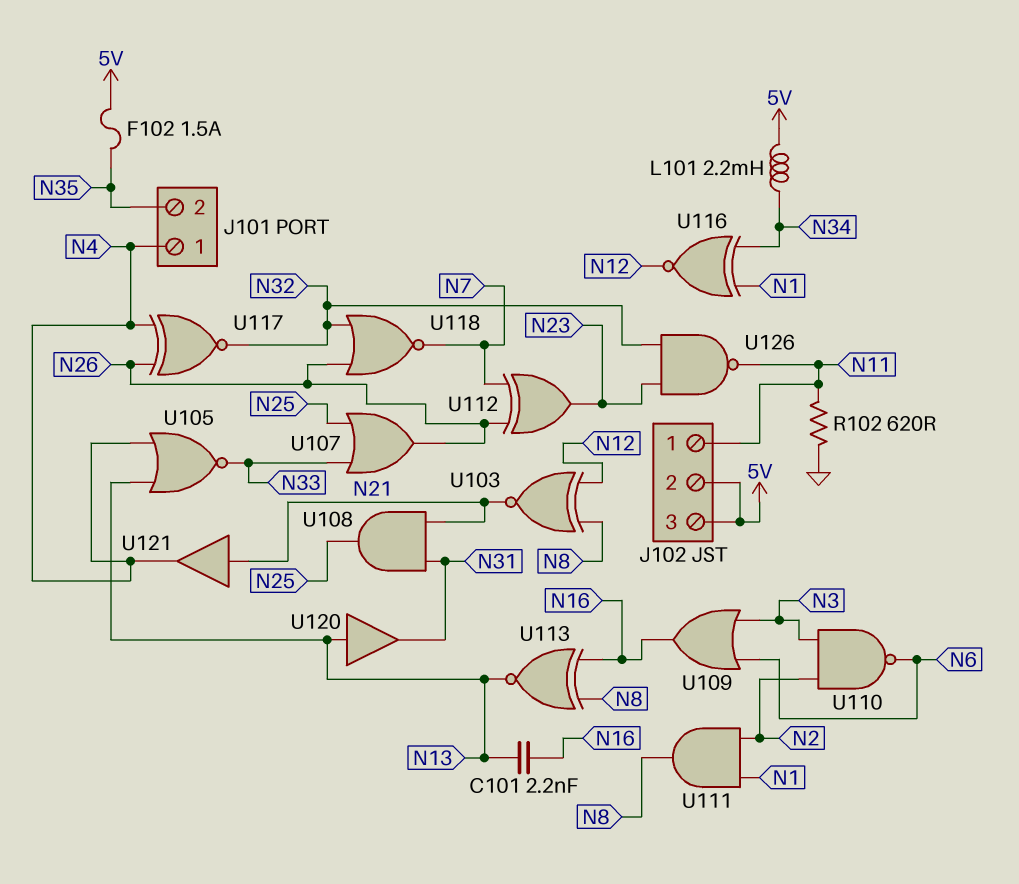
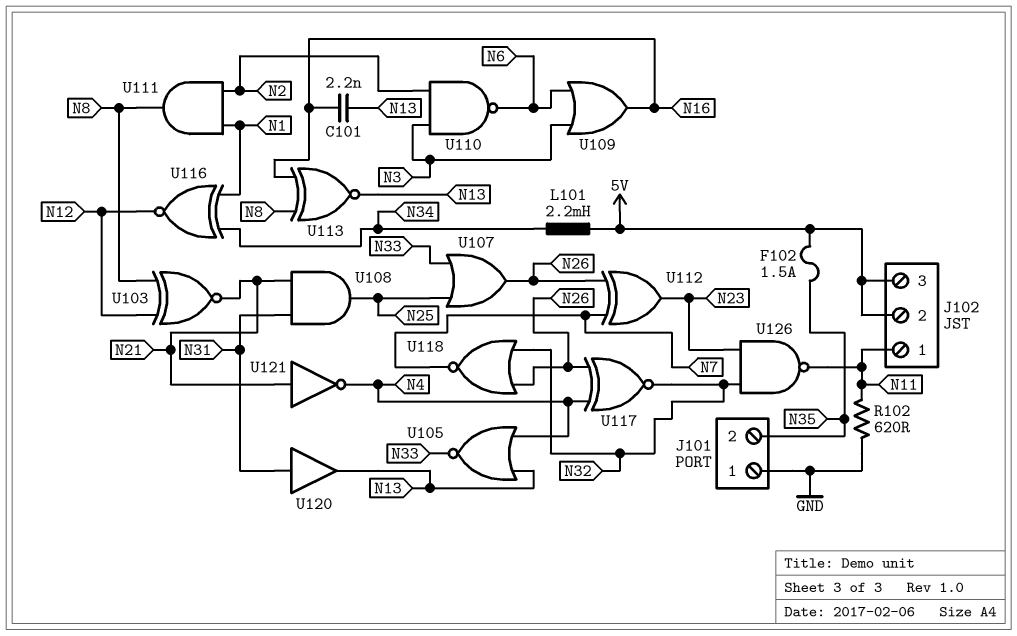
J101 pin 1: N4 -> GND
U120: buffer (in N13, out N31) -> buffer (in N31, out N13)
U121: buffer (in N21, out N4) -> NOT (in N21, out N4)

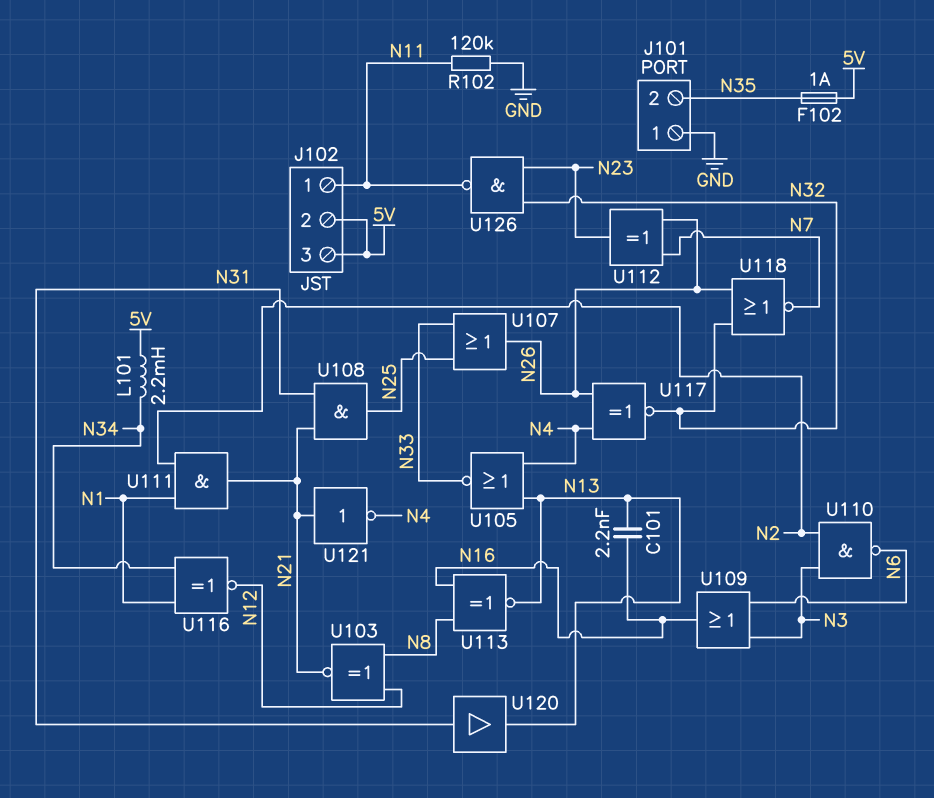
F102: 1.5A (5V, N35) -> 1A (5V, N35)
R102: 620 (GND, N11) -> 120k (GND, N11)
U111: AND (in N1, in N2, out N8) -> AND (in N1, in N2, out N21)

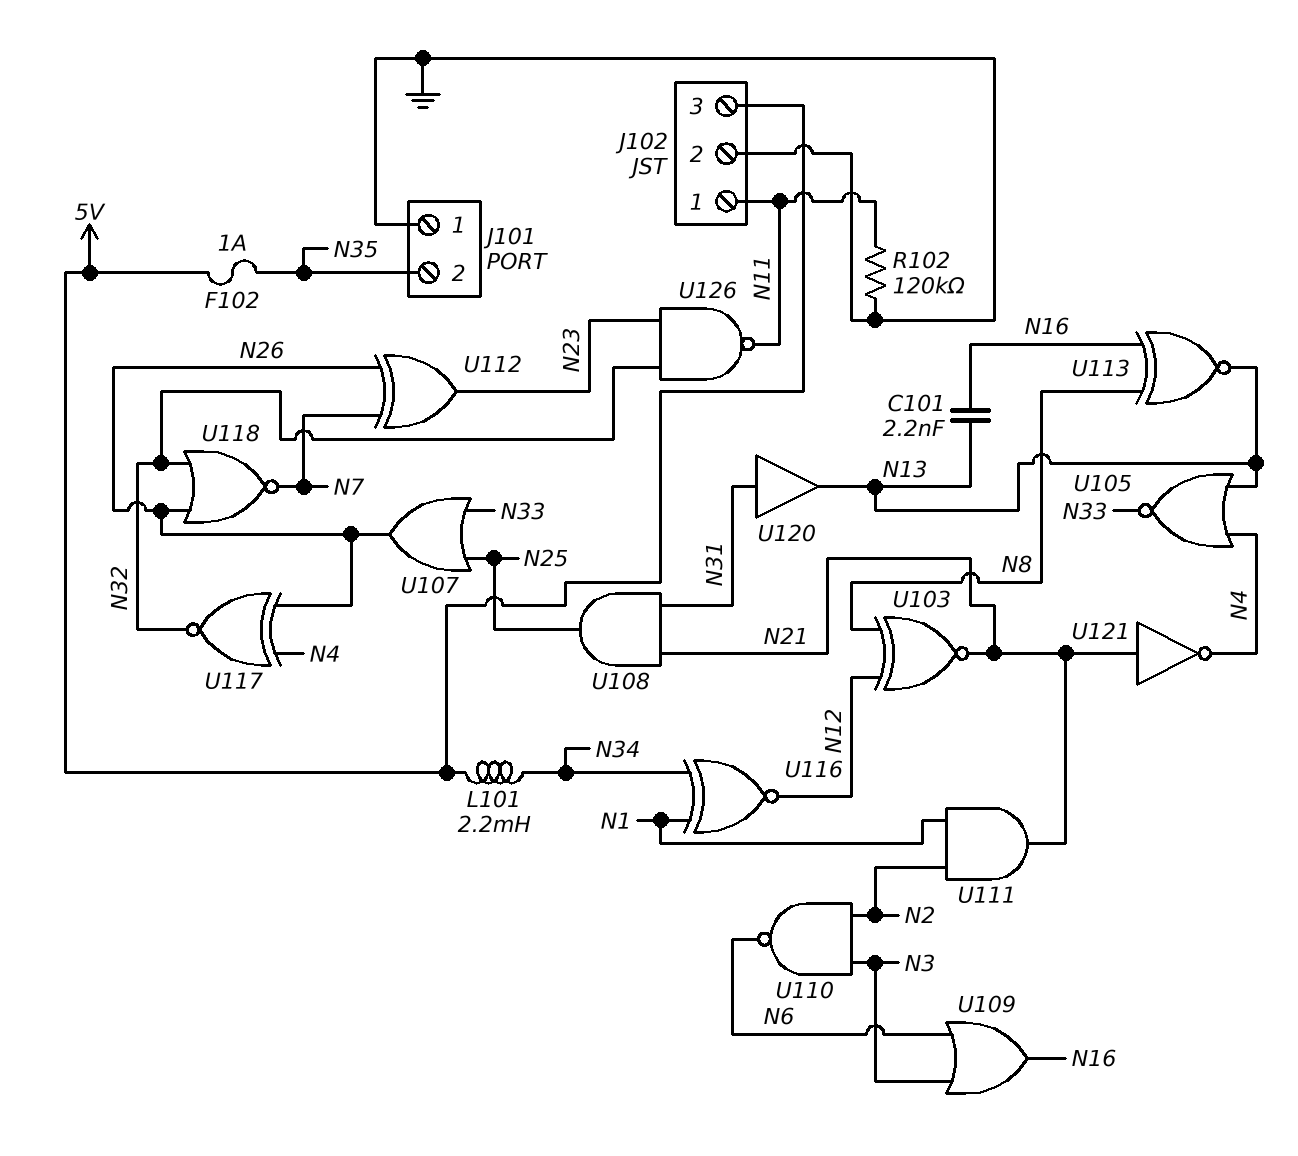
J102 pin 2: 5V -> GND

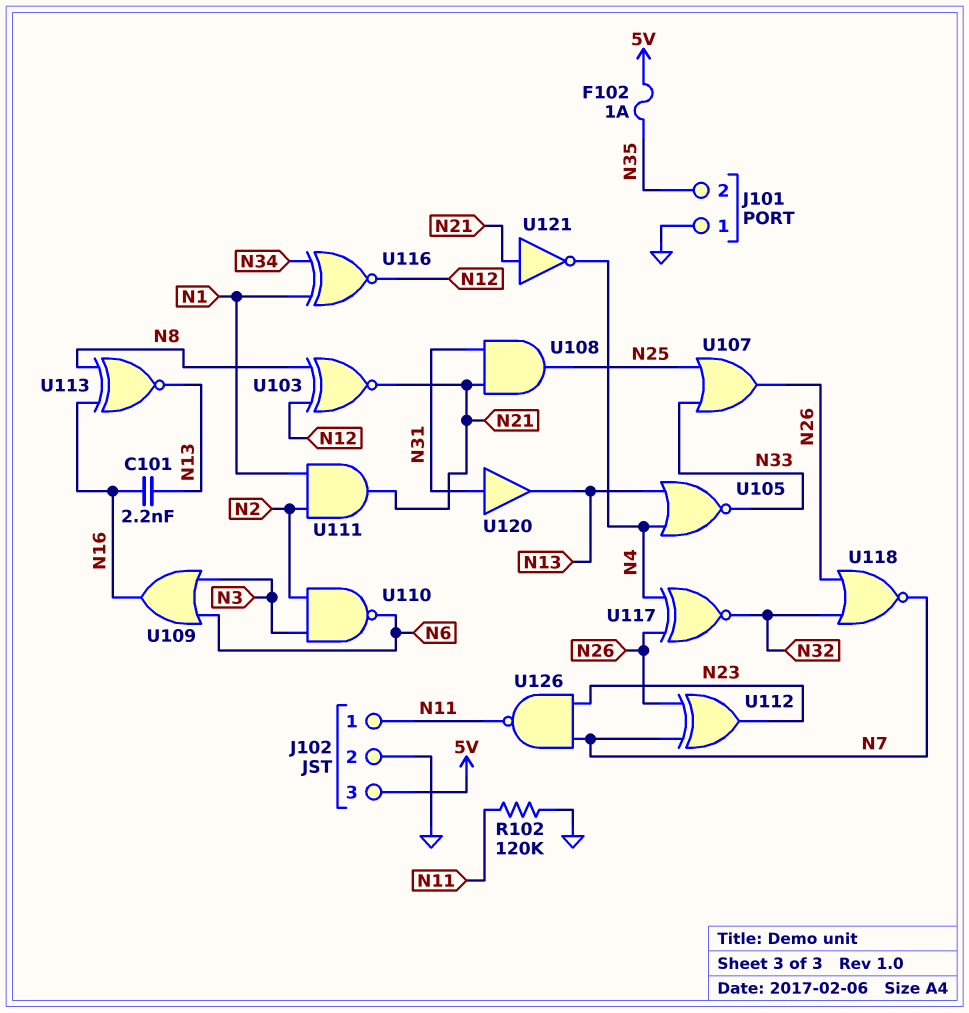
L101: 2.2mH (5V, N34) -> none
U126: NAND (in N23, in N32, out N11) -> NAND (in N7, in N23, out N11)

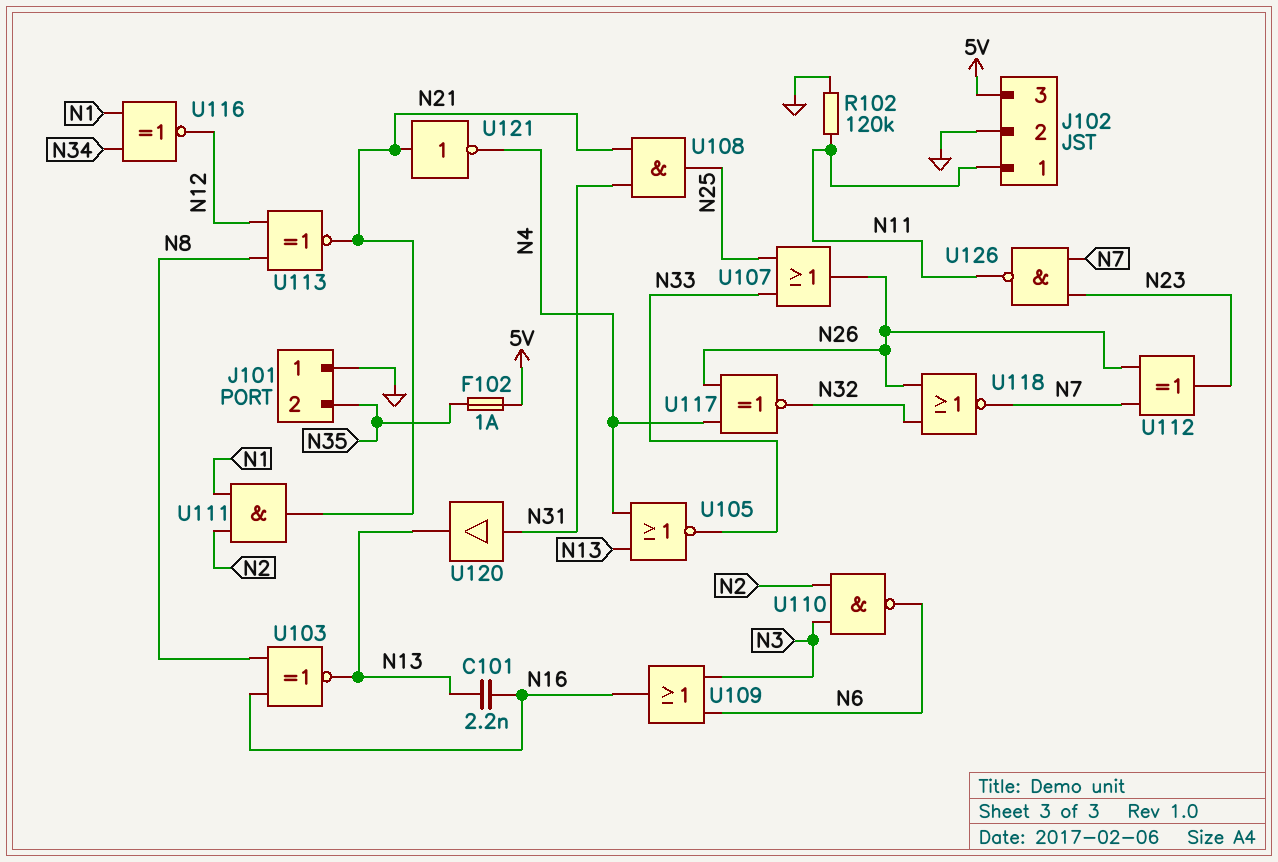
U103: XNOR (in N8, in N12, out N21) -> XNOR (in N8, in N16, out N13)
U113: XNOR (in N8, in N16, out N13) -> XNOR (in N8, in N12, out N21)

